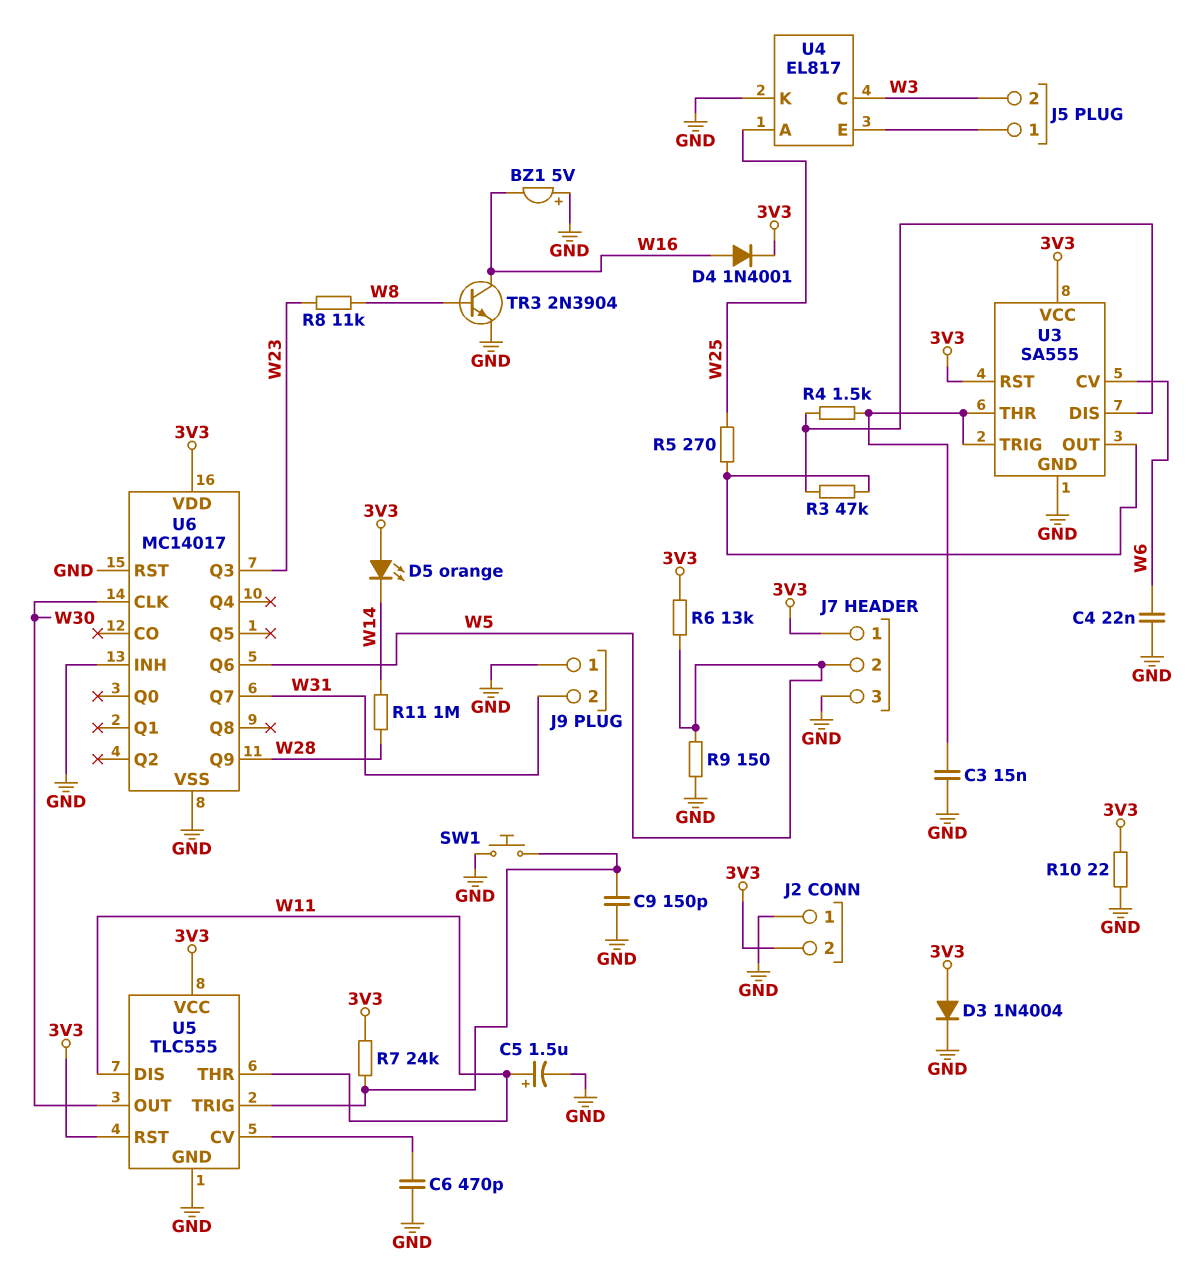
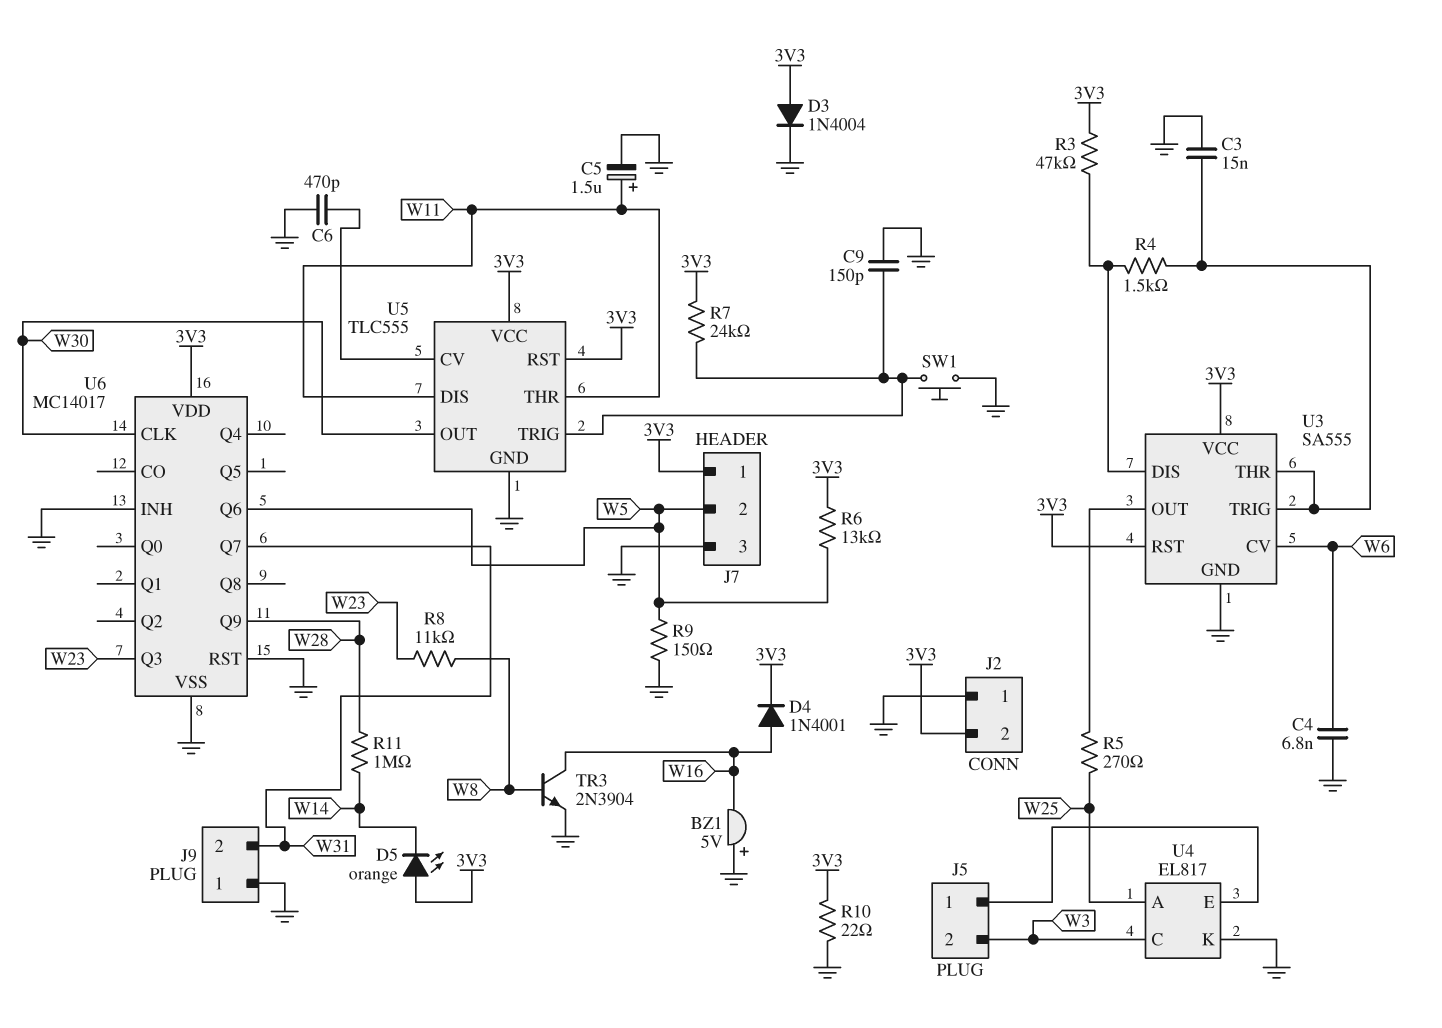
C4: 22nF (GND, W6) -> 6.8nF (GND, W6)
R3: 47k (U3/DIS, U3/OUT) -> 47k (3V3, U3/DIS)

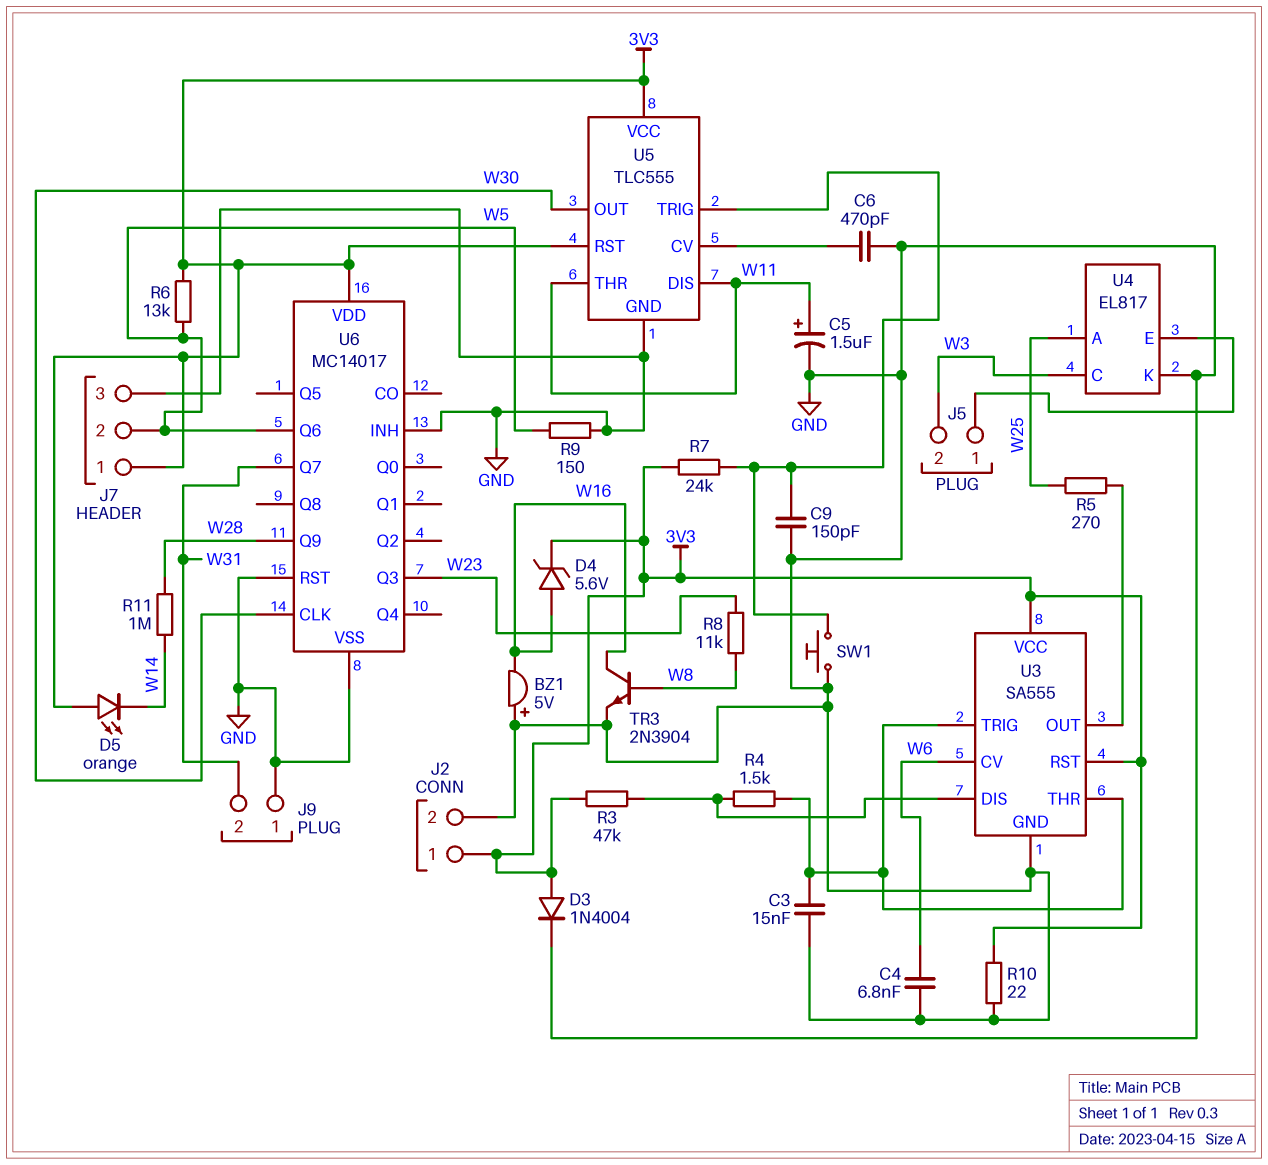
D4: diode 1N4001 (A W16, K 3V3) -> zener 5.6V (A W16, K 3V3)
J2 pin 1: GND -> 3V3
J2 pin 2: 3V3 -> GND

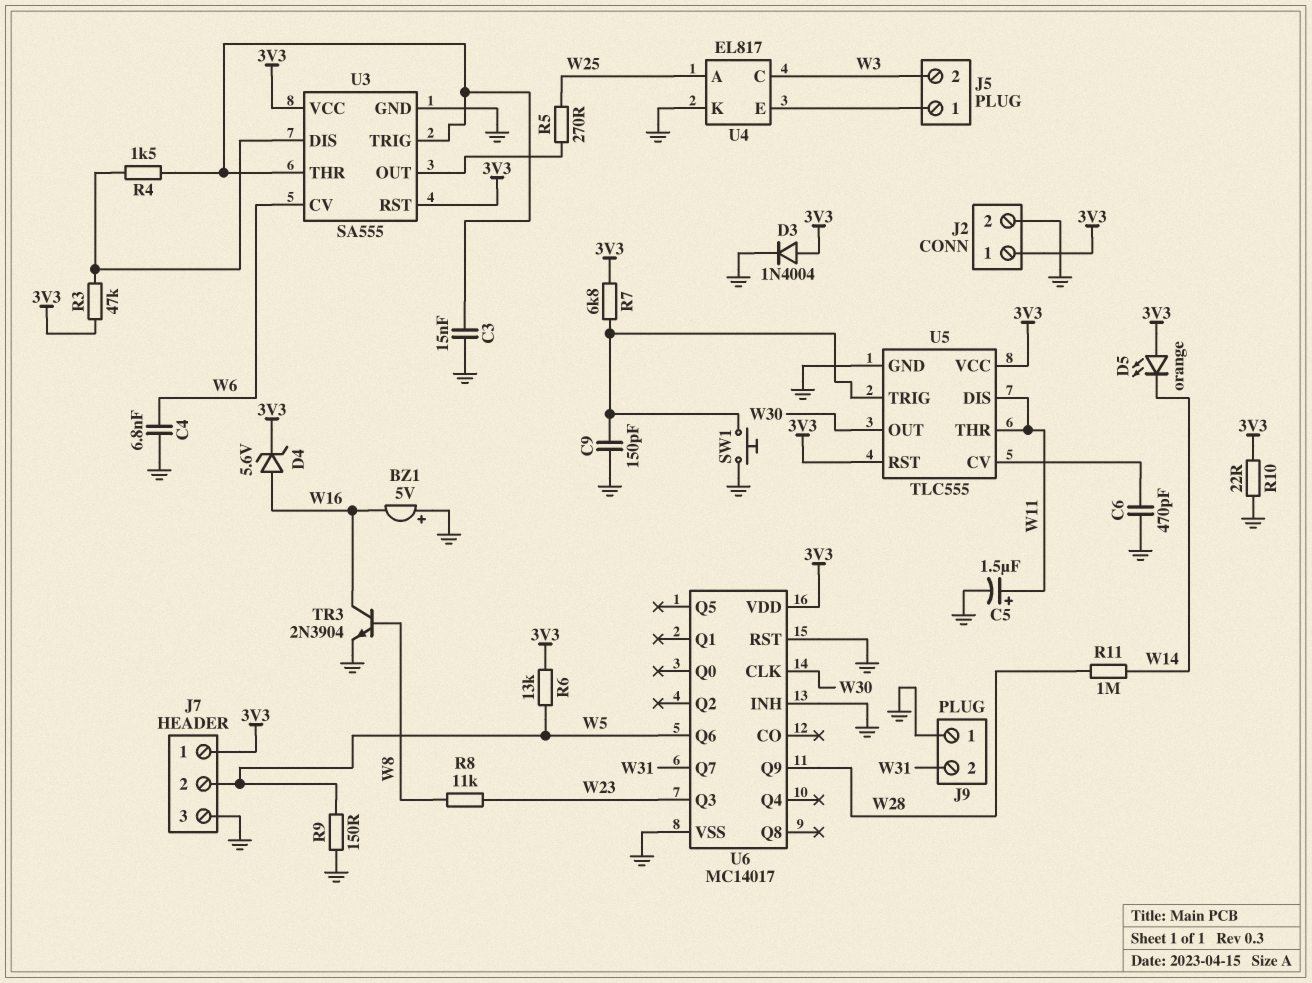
R7: 24k (3V3, U5/TRIG) -> 6.8k (3V3, U5/TRIG)

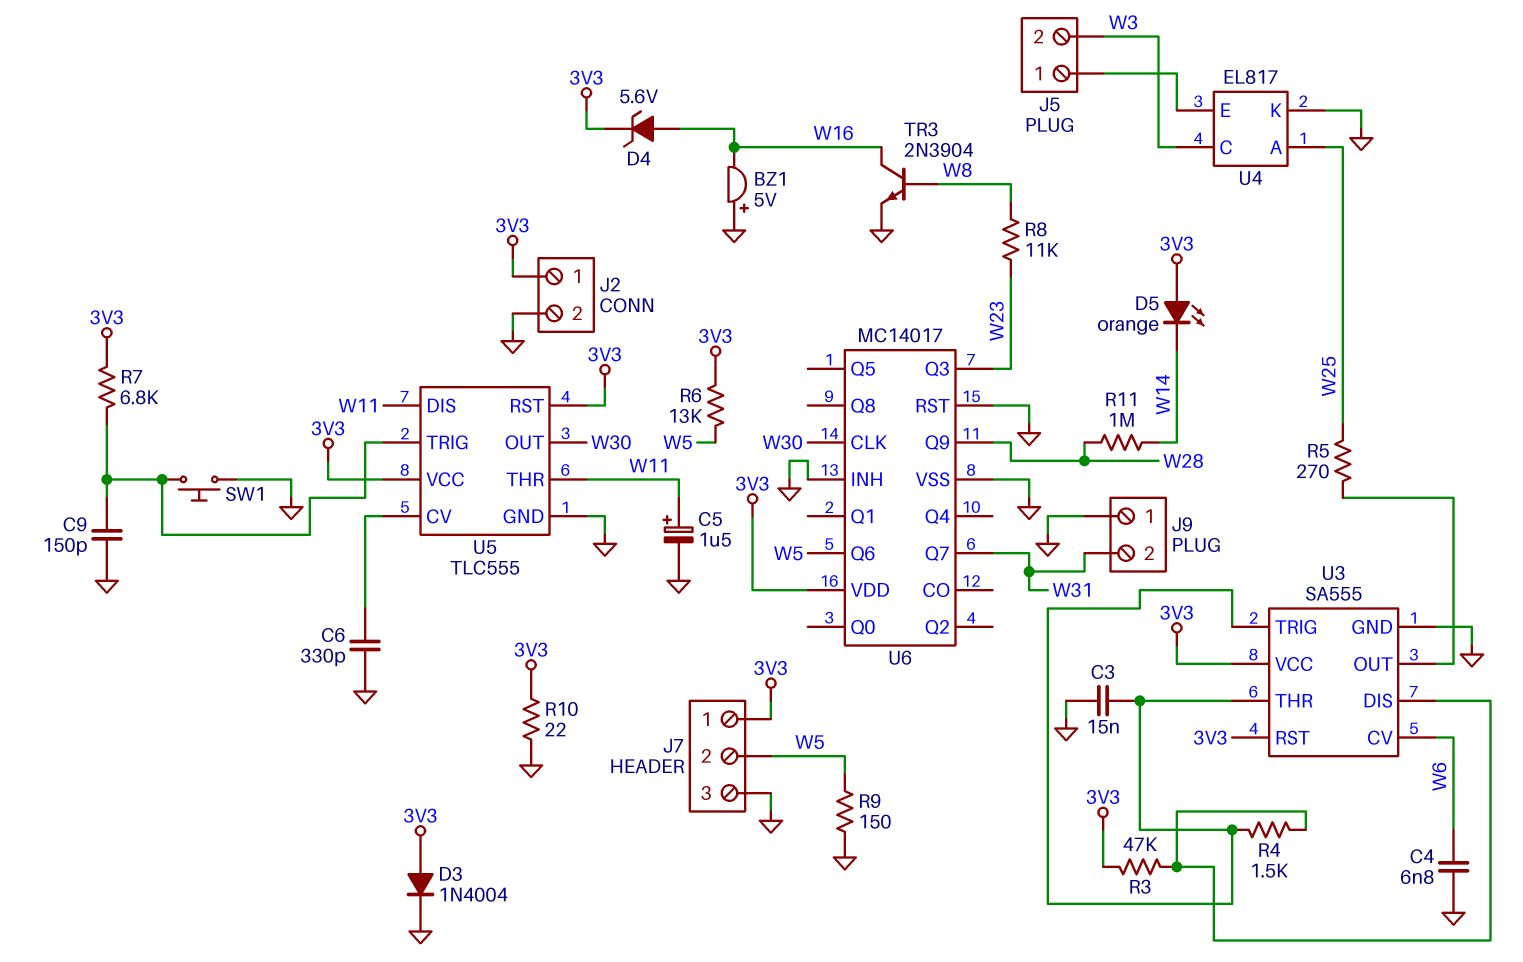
C6: 470pF (GND, U5/CV) -> 330pF (GND, U5/CV)

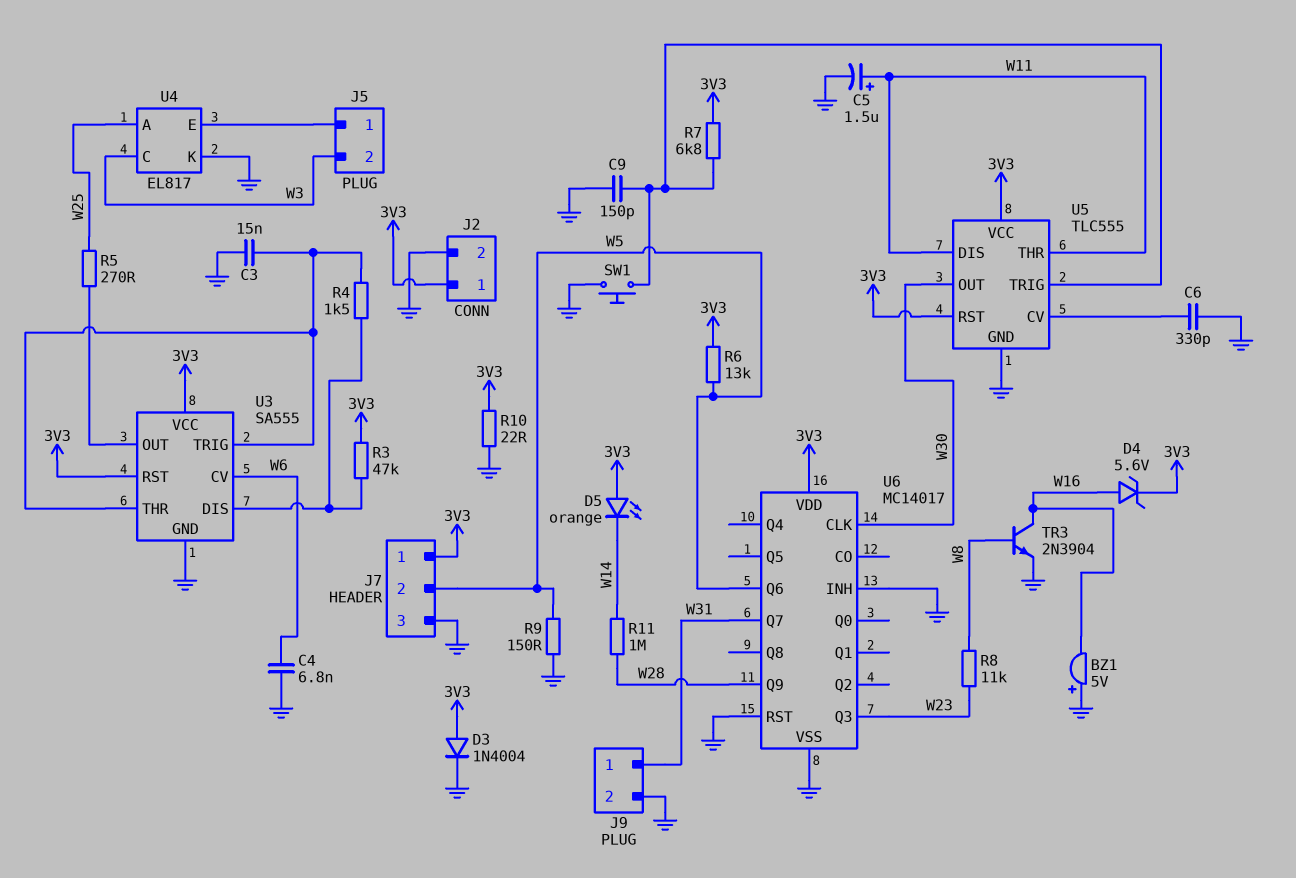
J9 pin 1: GND -> W31
J9 pin 2: W31 -> GND

